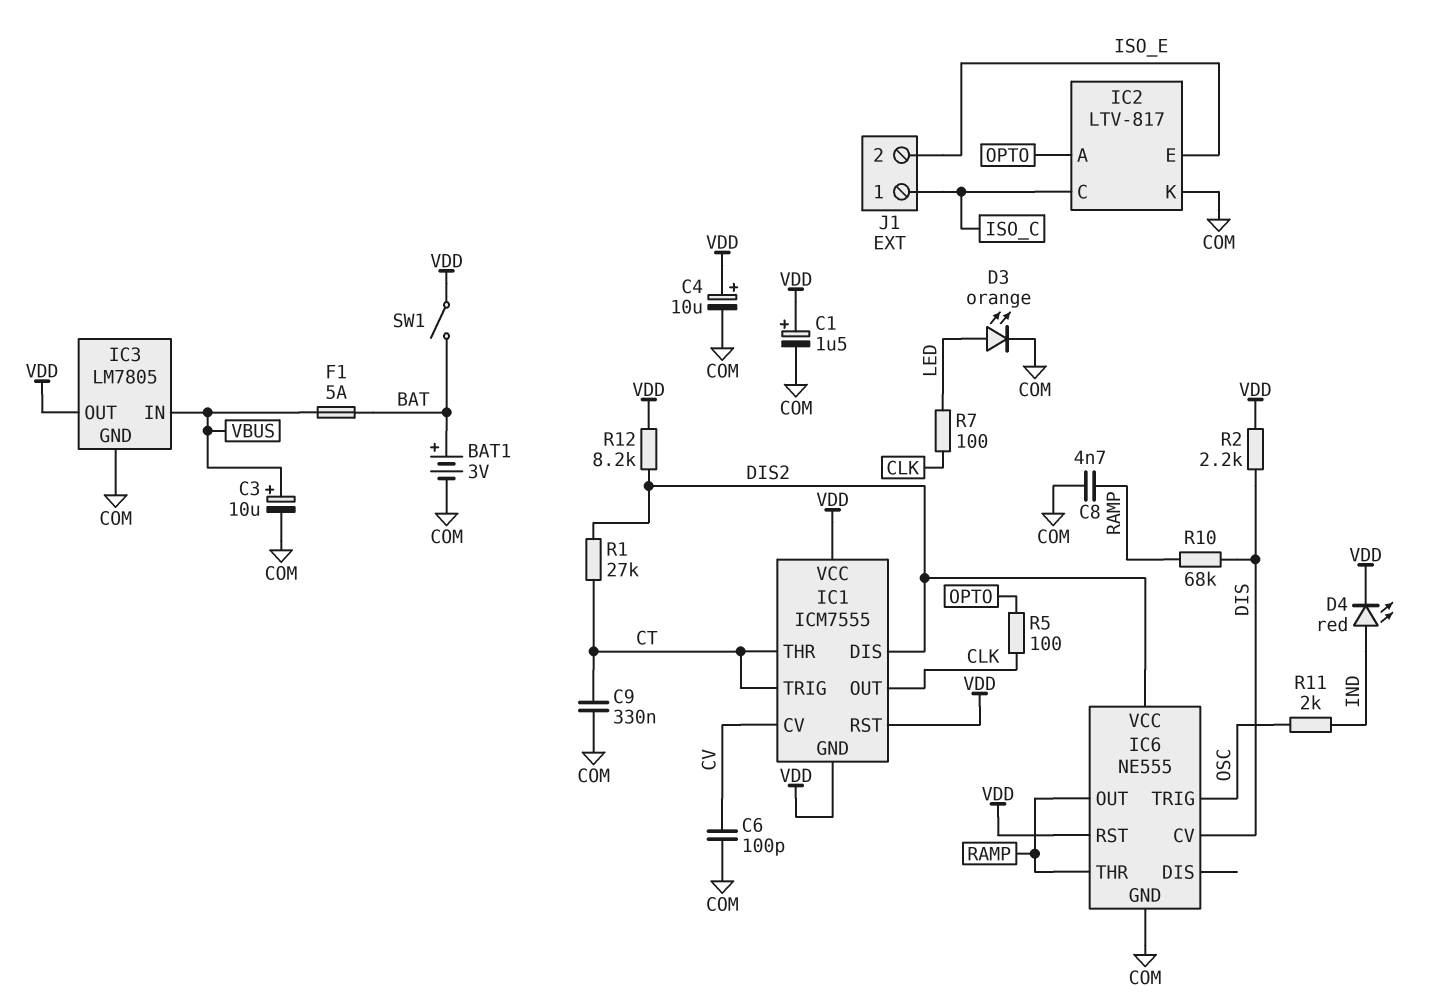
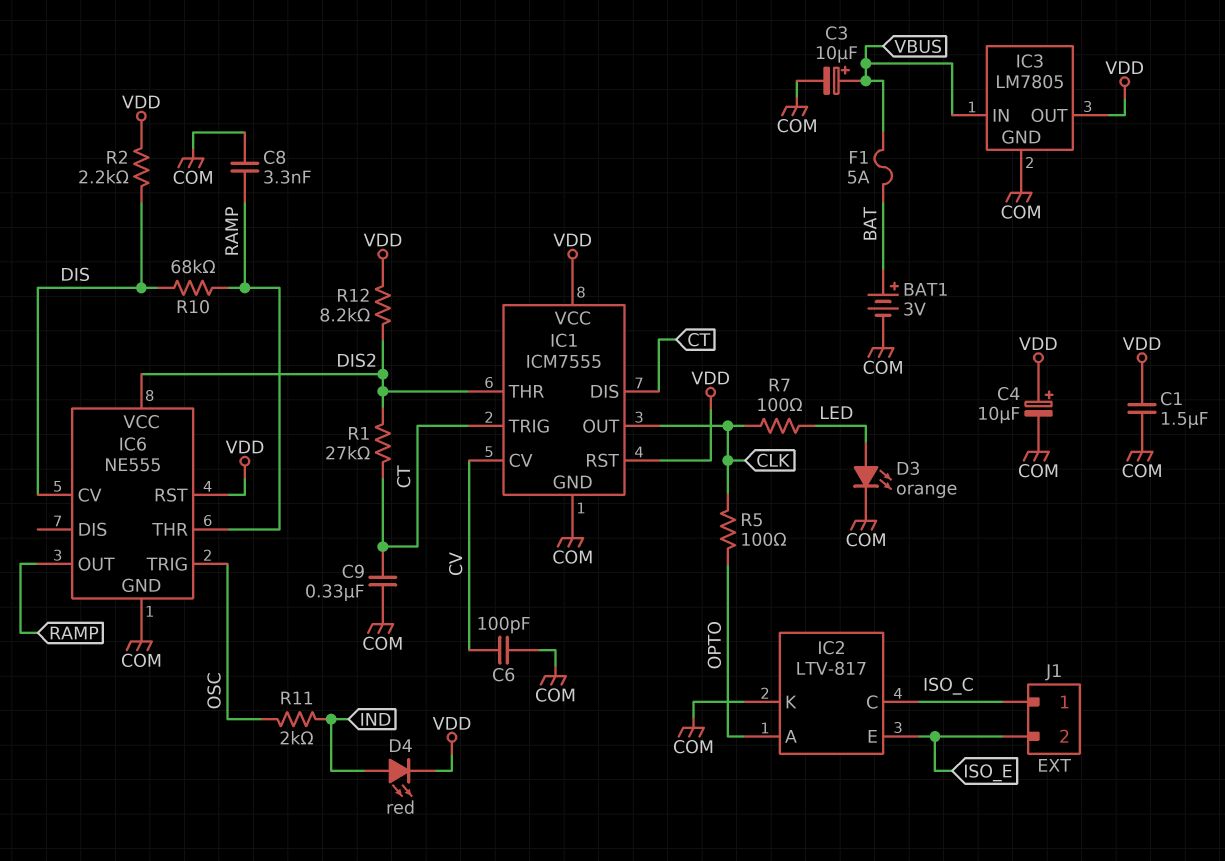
C1: 1.5uF (plus VDD, minus COM) -> 1.5uF (COM, VDD)
C8: 4.7nF (COM, RAMP) -> 3.3nF (COM, RAMP)
IC1 pin DIS: DIS2 -> CT
IC1 pin GND: VDD -> COM
IC1 pin THR: CT -> DIS2
SW1: switch (BAT, VDD) -> none

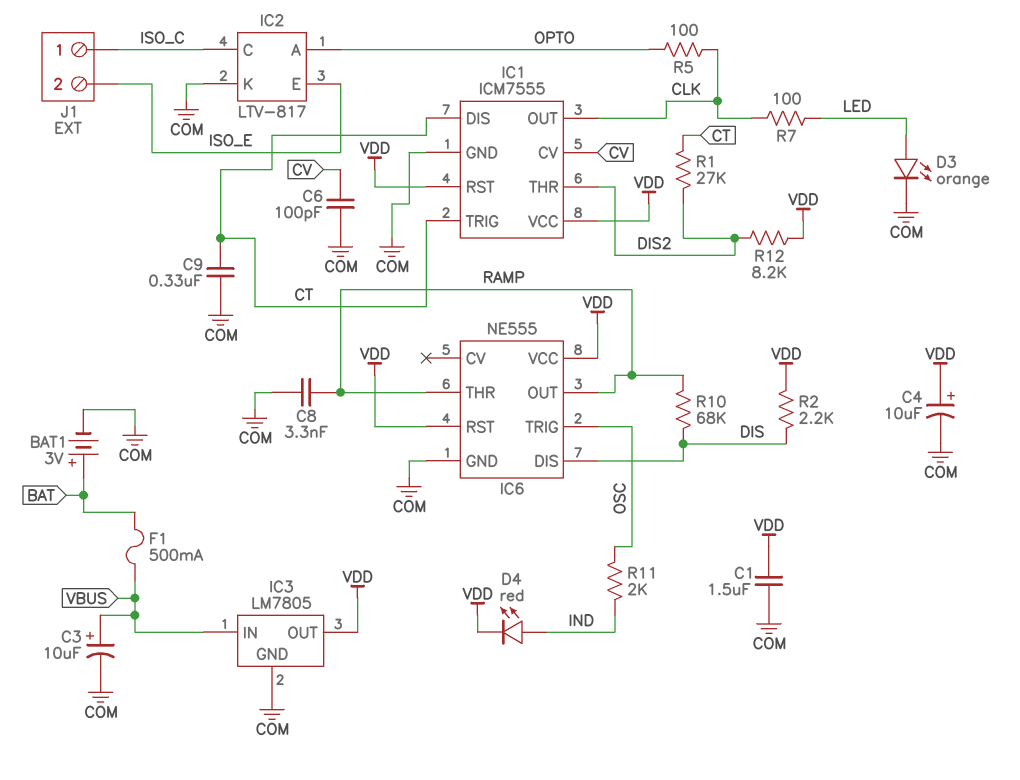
F1: 5A (BAT, VBUS) -> 500mA (BAT, VBUS)
IC6 pin CV: DIS -> none
IC6 pin DIS: none -> DIS
IC6 pin VCC: DIS2 -> VDD

